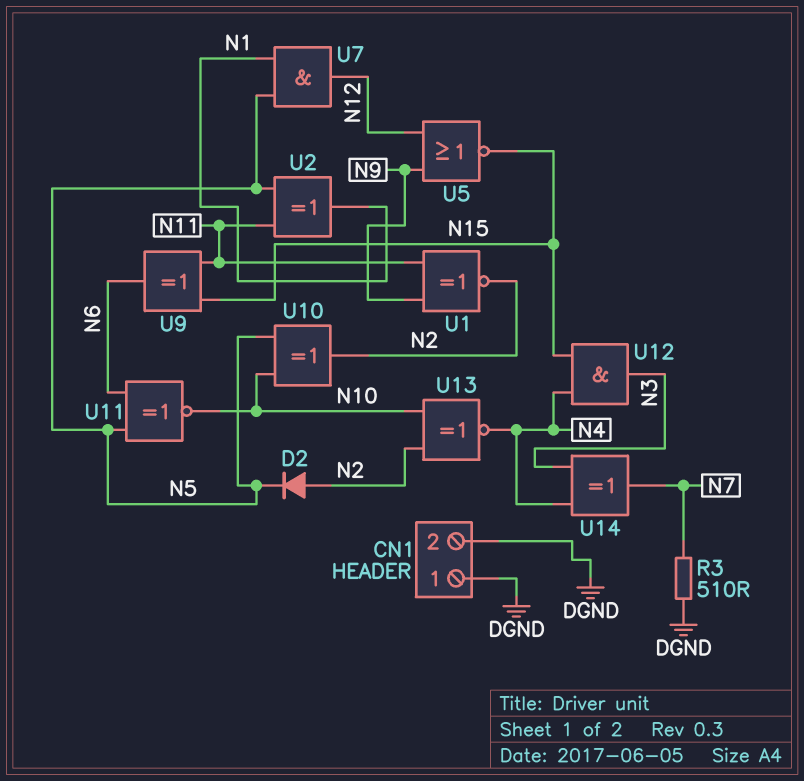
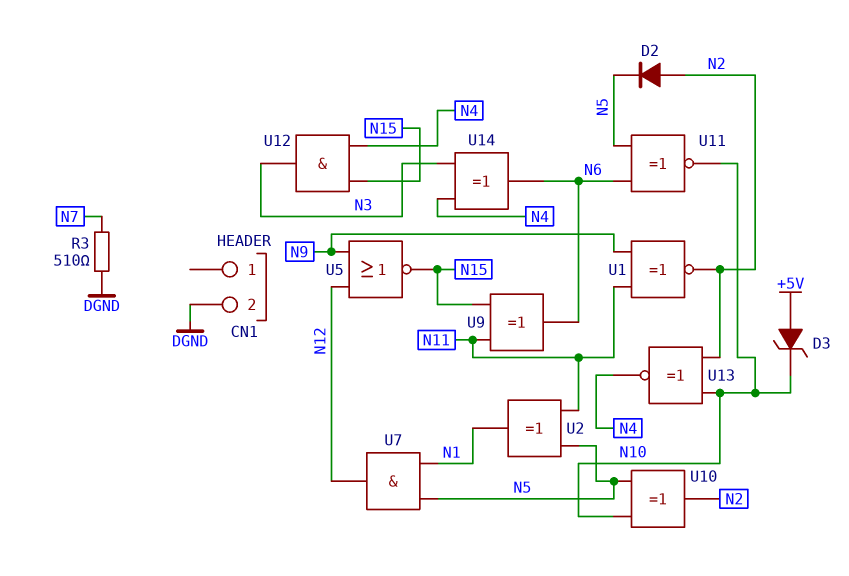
CN1 pin 1: DGND -> none
D3: none -> zener (A +5V, K N10)
U14: XOR (in N3, in N4, out N7) -> XOR (in N3, in N4, out N6)

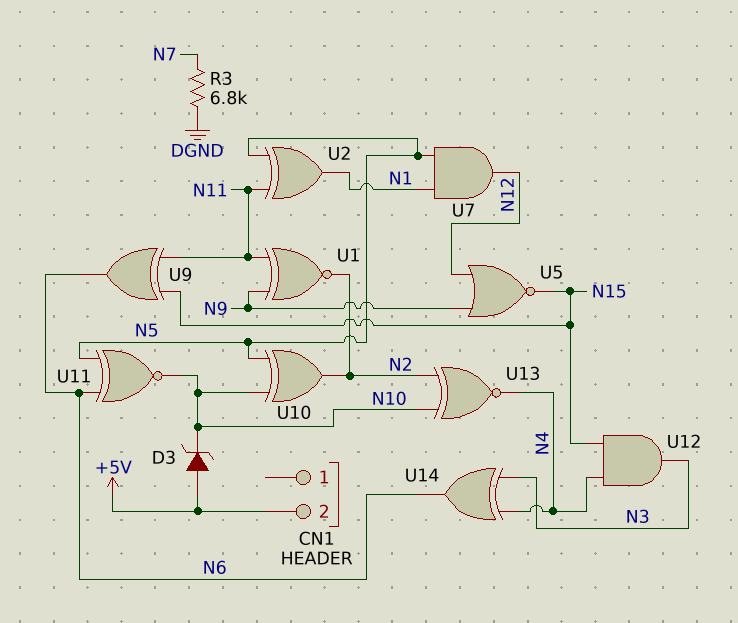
CN1 pin 2: DGND -> +5V
D2: diode (A N2, K N5) -> none
R3: 510 (DGND, N7) -> 6.8k (DGND, N7)

